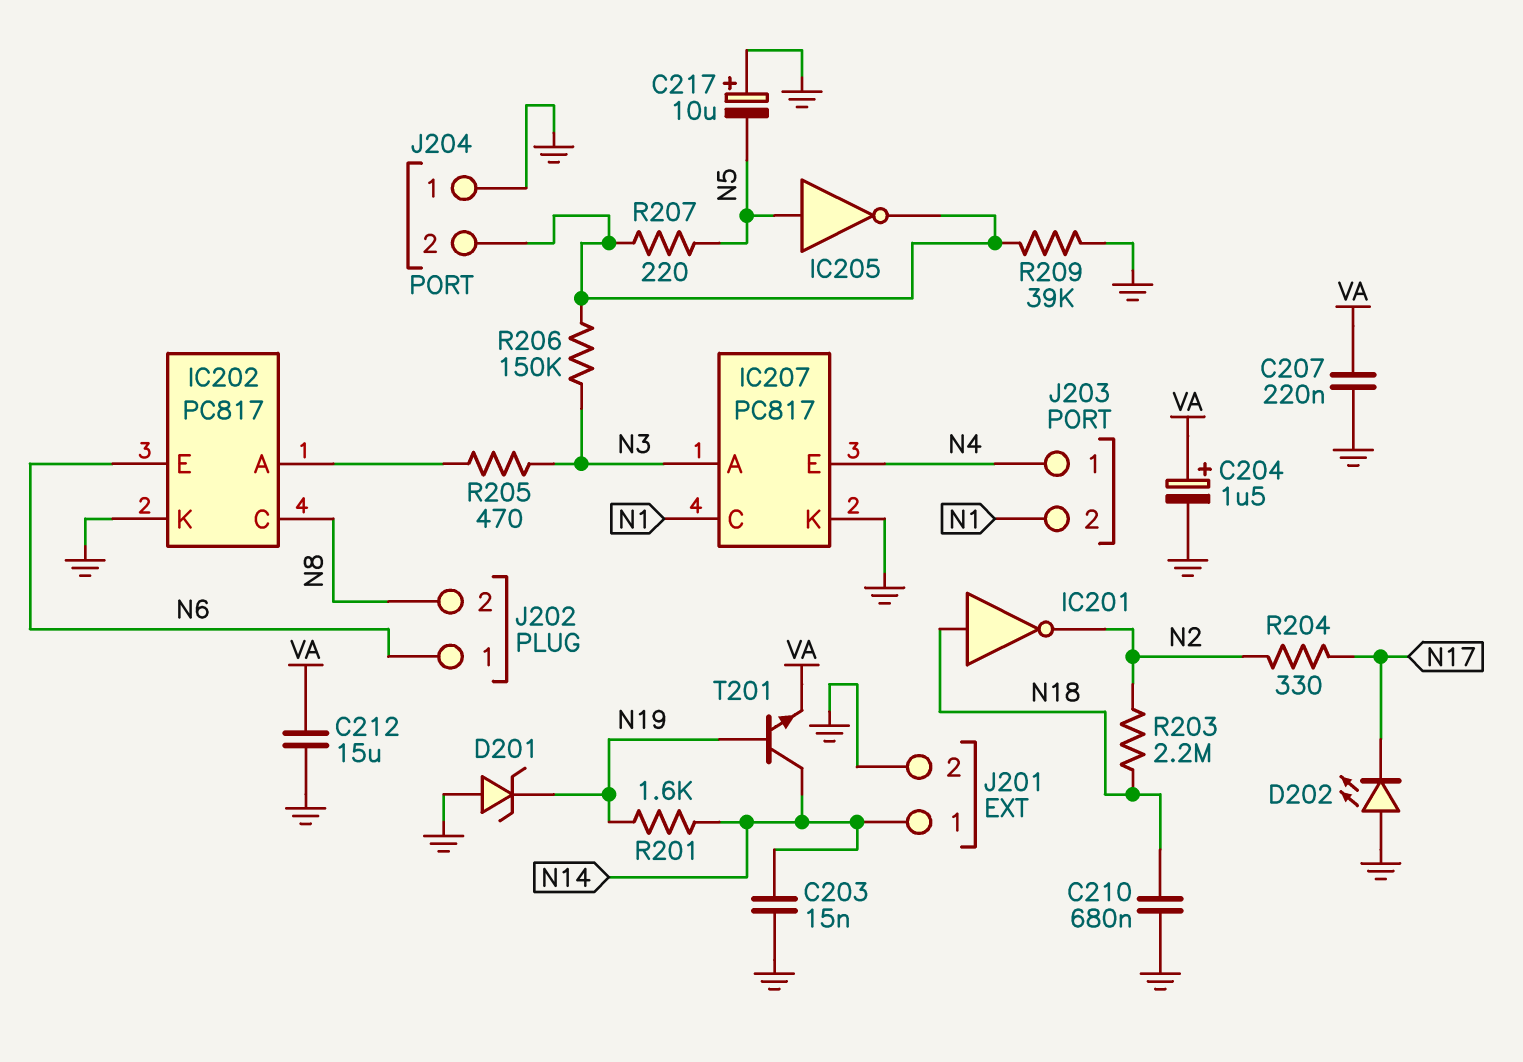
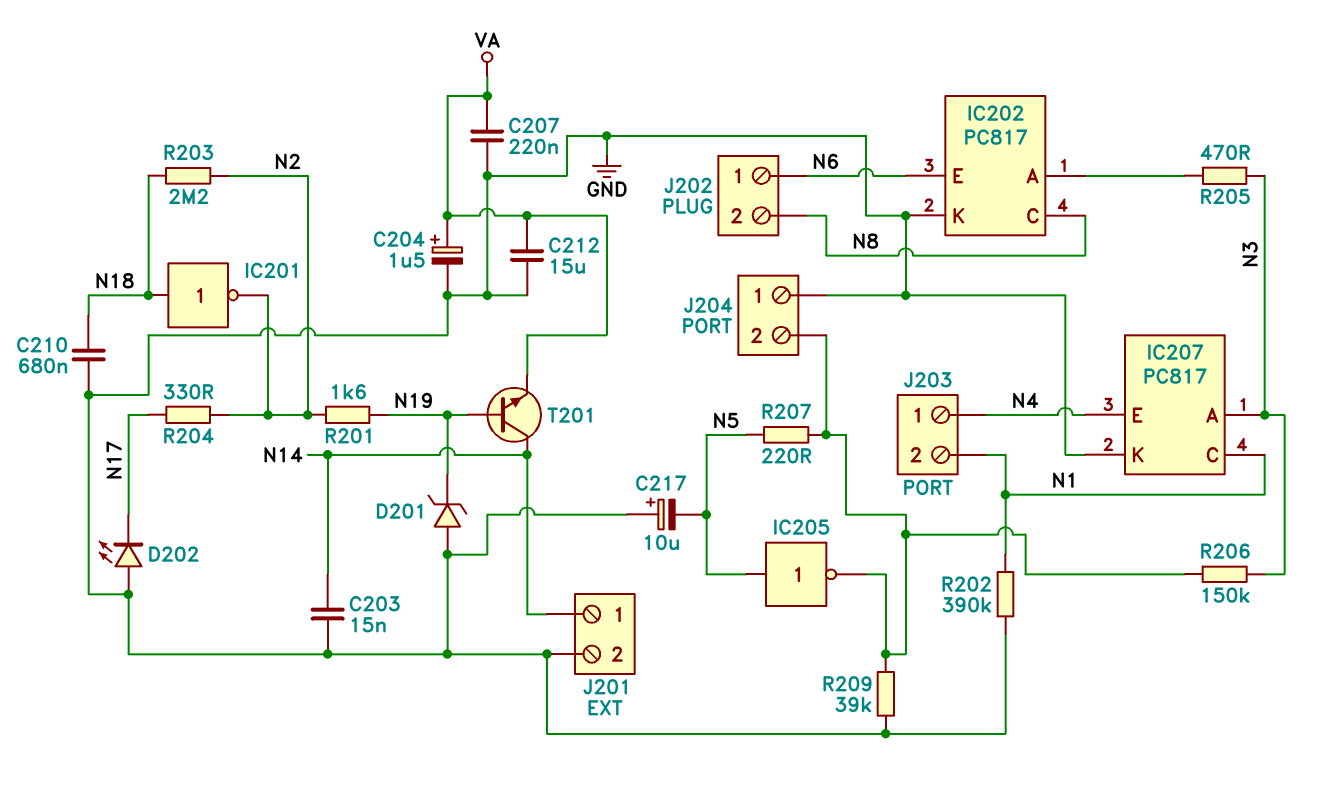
R201: 1.6k (N14, N19) -> 1.6k (N2, N19)
R202: none -> 390k (GND, N1)

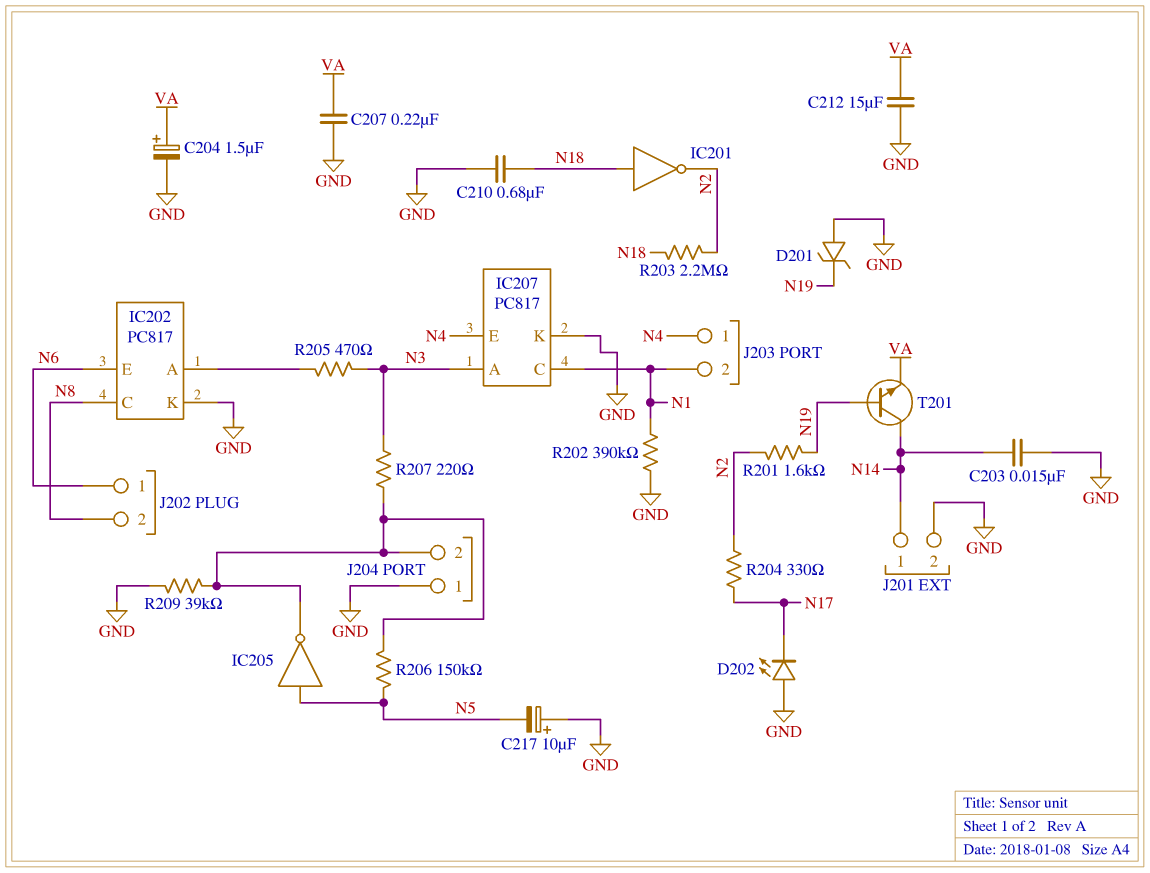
R206: 150k (J204/2, N3) -> 150k (J204/2, N5)
R207: 220 (J204/2, N5) -> 220 (J204/2, N3)

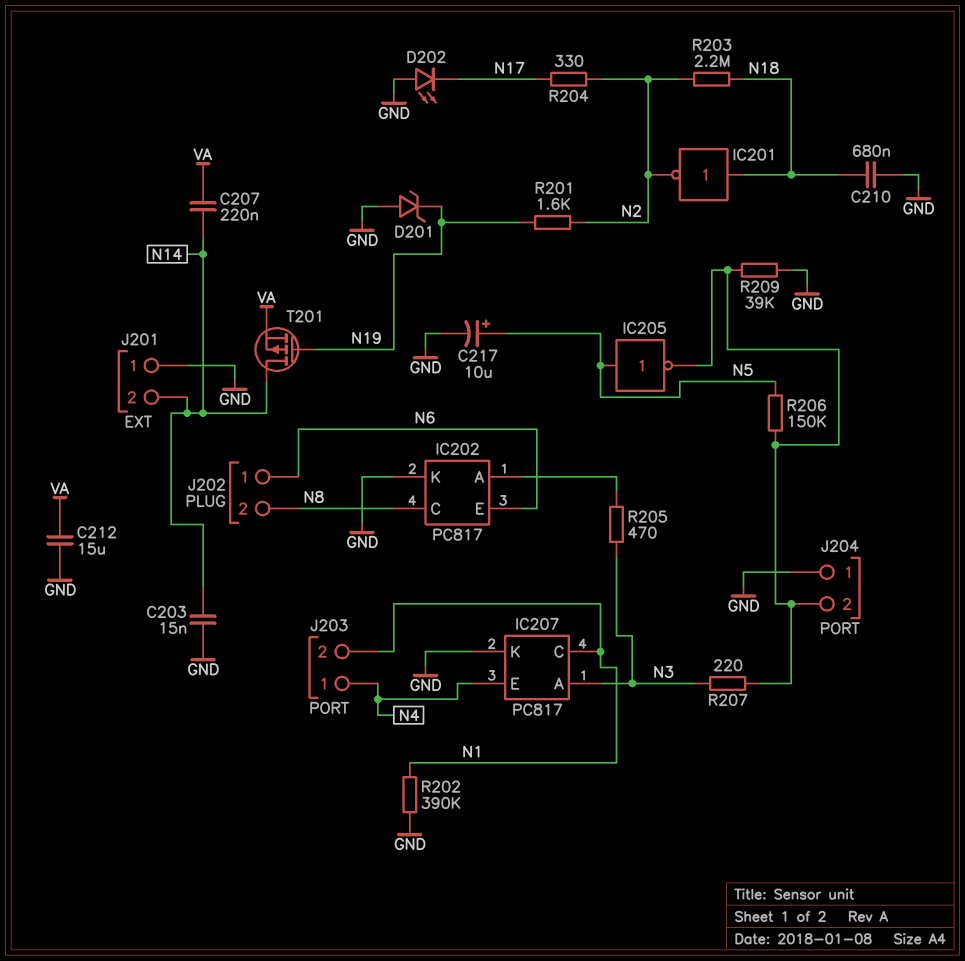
C204: 1.5uF (plus VA, minus GND) -> none
C207: 220nF (GND, VA) -> 220nF (N14, VA)
C217: 10uF (plus GND, minus N5) -> 10uF (plus N5, minus GND)
J201 pin 1: N14 -> GND
J201 pin 2: GND -> N14
T201: NPN (B N19, C N14, E VA) -> PMOS (G N19, D N14, S VA)

